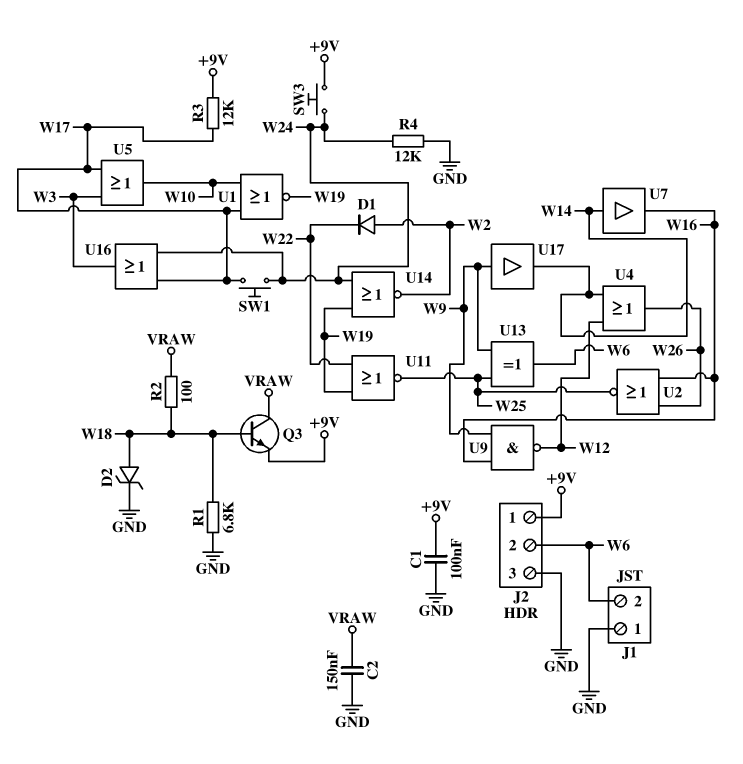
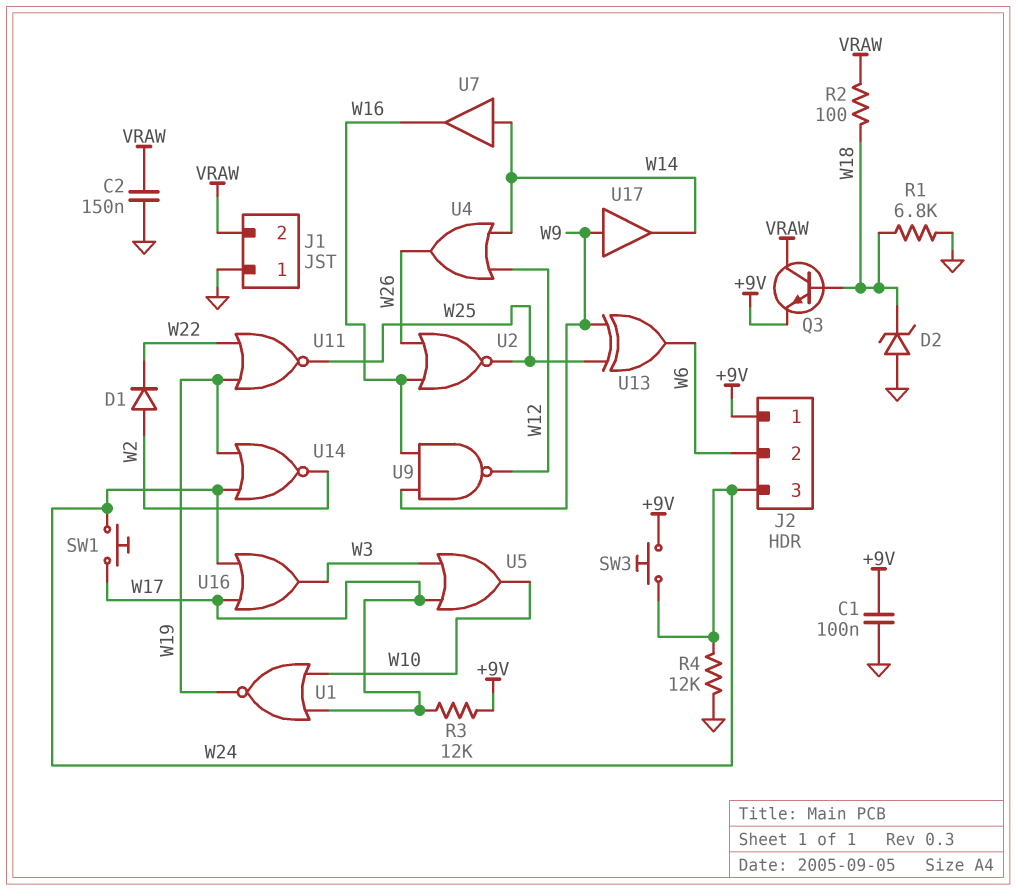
D2: zener (A W18, K GND) -> zener (A GND, K W18)
J1 pin 2: W6 -> VRAW
J2 pin 3: GND -> W24

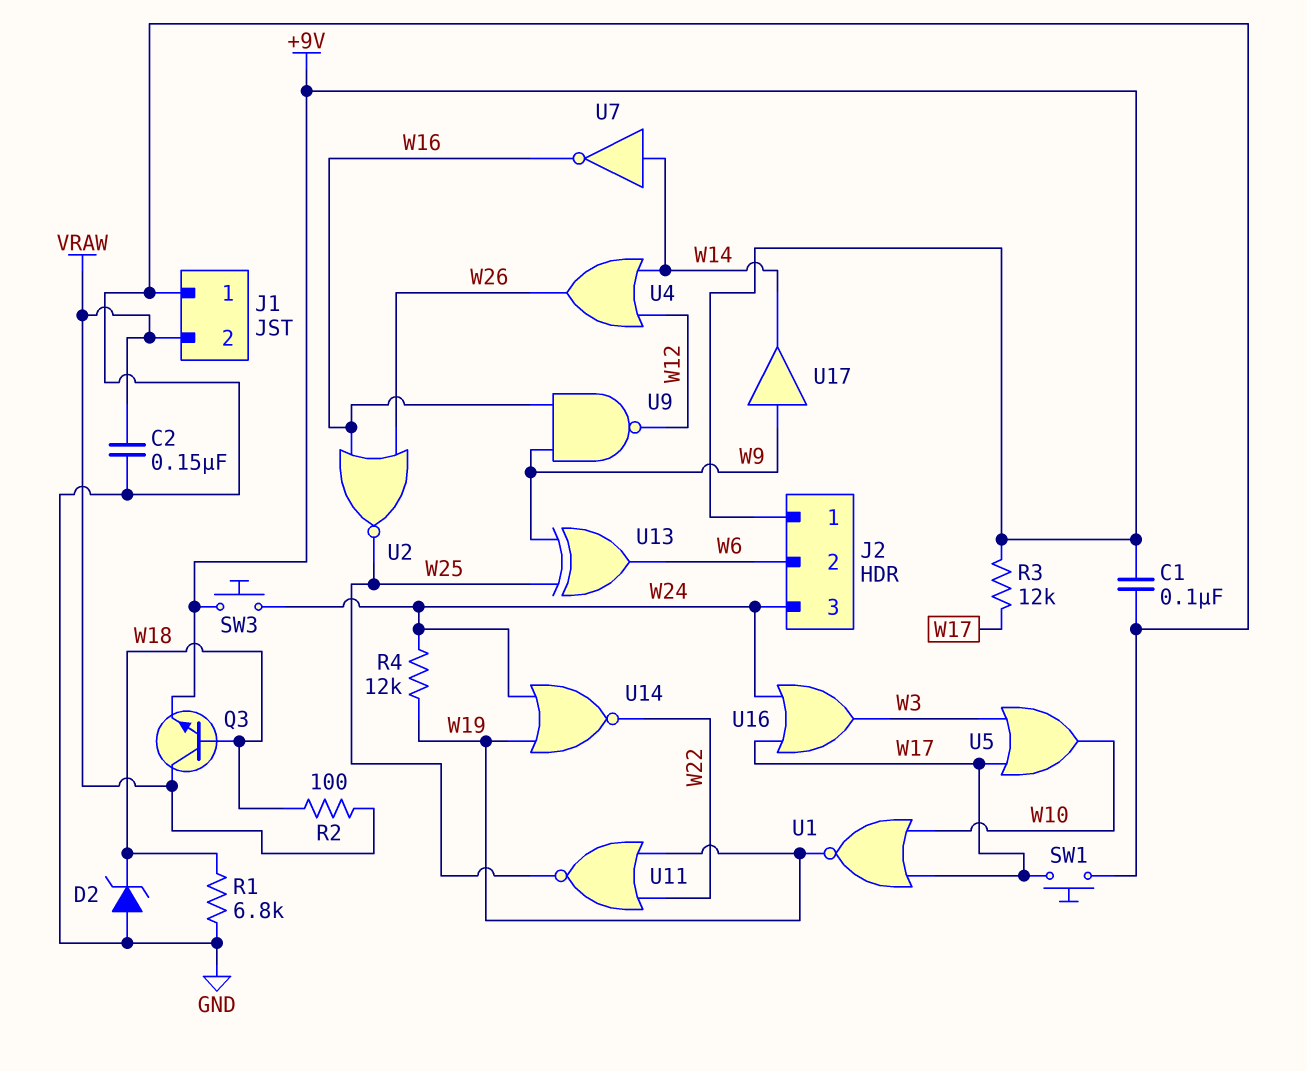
D1: diode (A W2, K W22) -> none
R4: 12k (GND, W24) -> 12k (W19, W24)
SW1: button (W17, W24) -> button (GND, W17)
U7: buffer (in W14, out W16) -> NOT (in W14, out W16)
U14: NOR (in W19, in W24, out W2) -> NOR (in W19, in W24, out W22)

